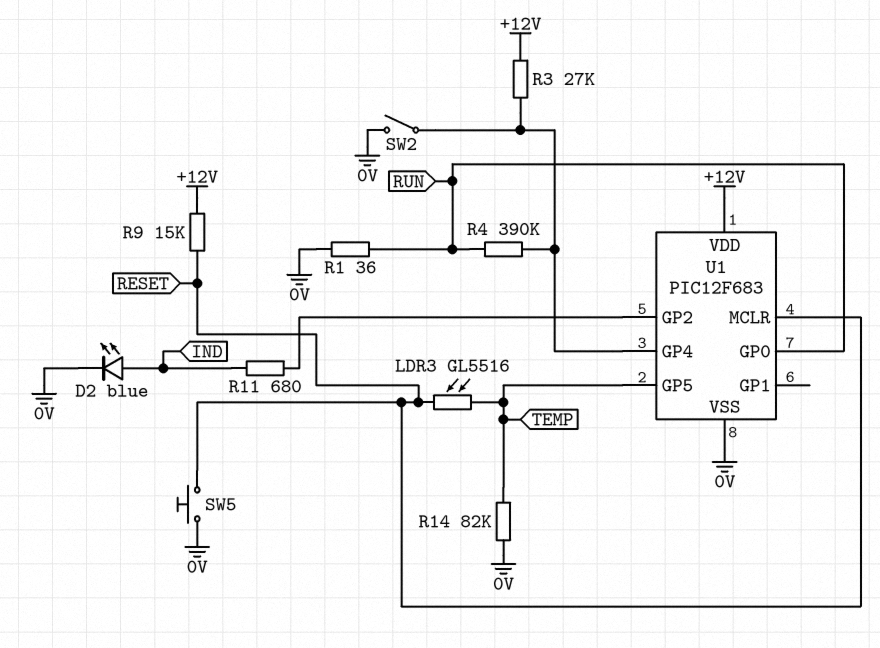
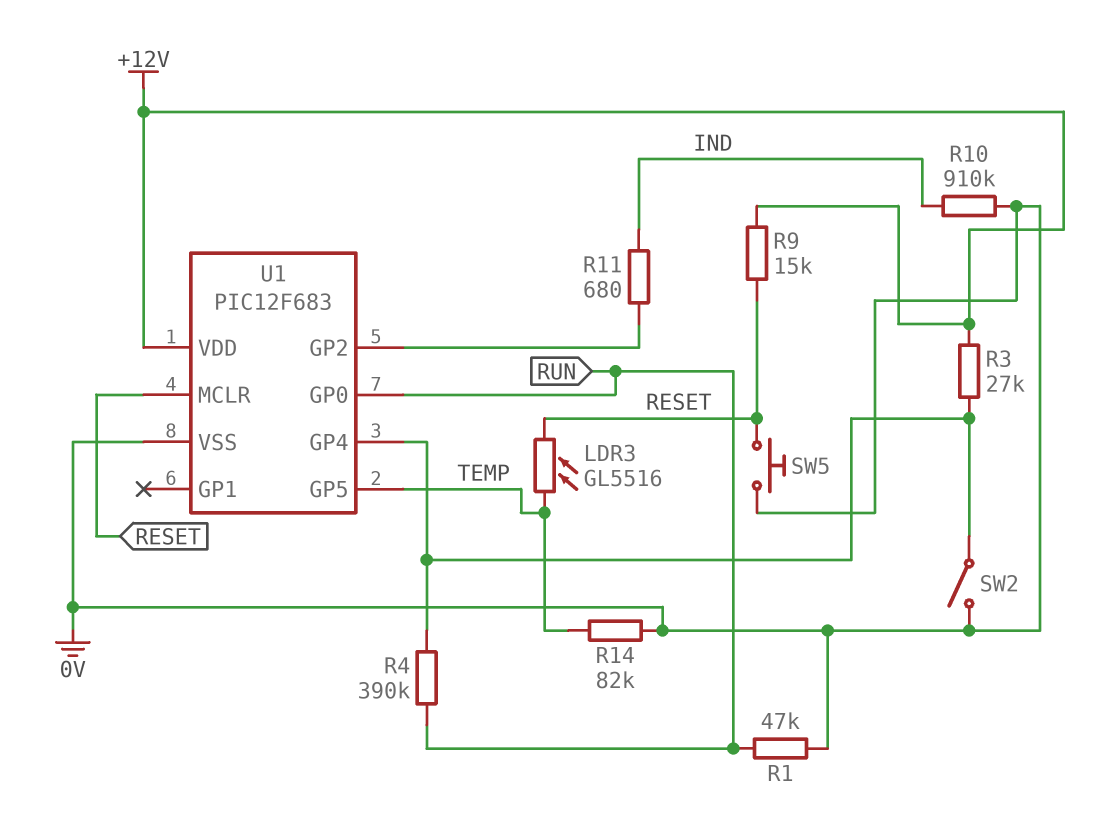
D2: LED blue (A IND, K 0V) -> none
R1: 36 (0V, RUN) -> 47k (0V, RUN)
R10: none -> 910k (0V, IND)

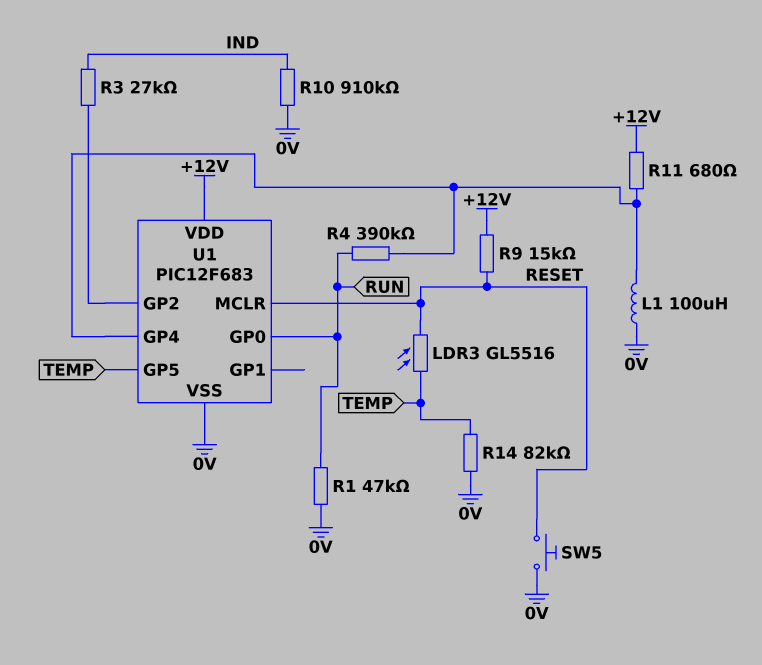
L1: none -> 100uH (0V, U1/GP4)
R3: 27k (+12V, U1/GP4) -> 27k (IND, U1/GP2)
R11: 680 (IND, U1/GP2) -> 680 (+12V, U1/GP4)
SW2: switch (0V, U1/GP4) -> none

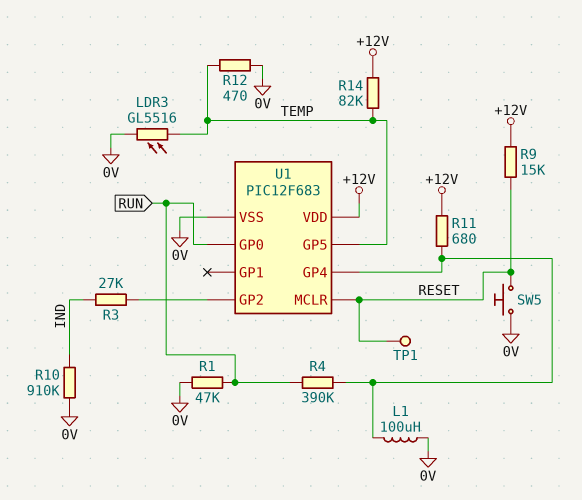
LDR3: GL5516 (RESET, TEMP) -> GL5516 (0V, TEMP)
R12: none -> 470 (0V, TEMP)
R14: 82k (0V, TEMP) -> 82k (+12V, TEMP)
TP1: none -> test point (RESET)

